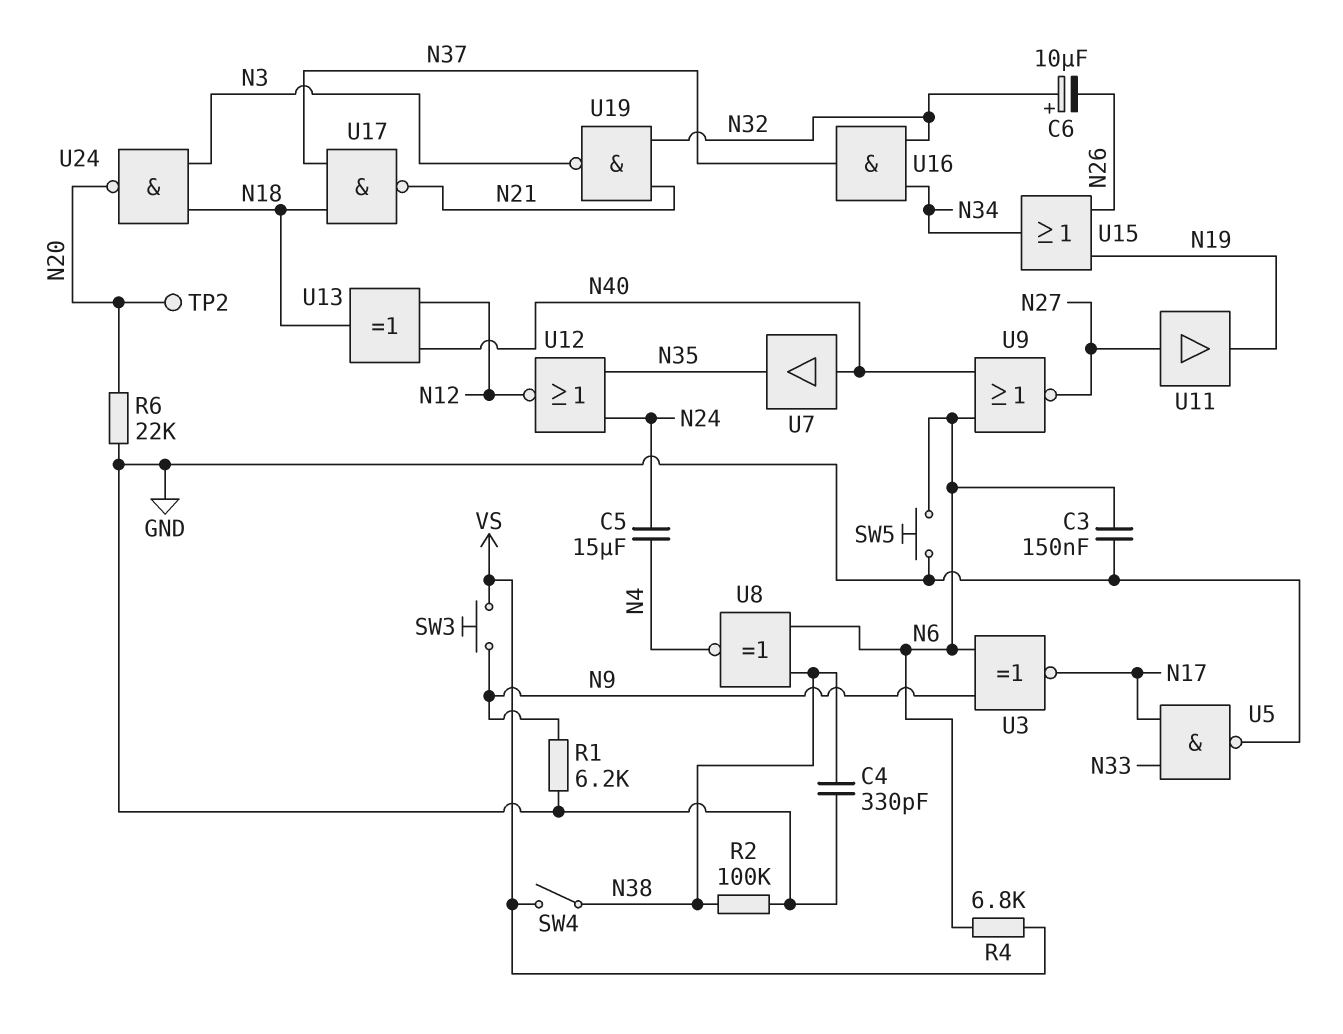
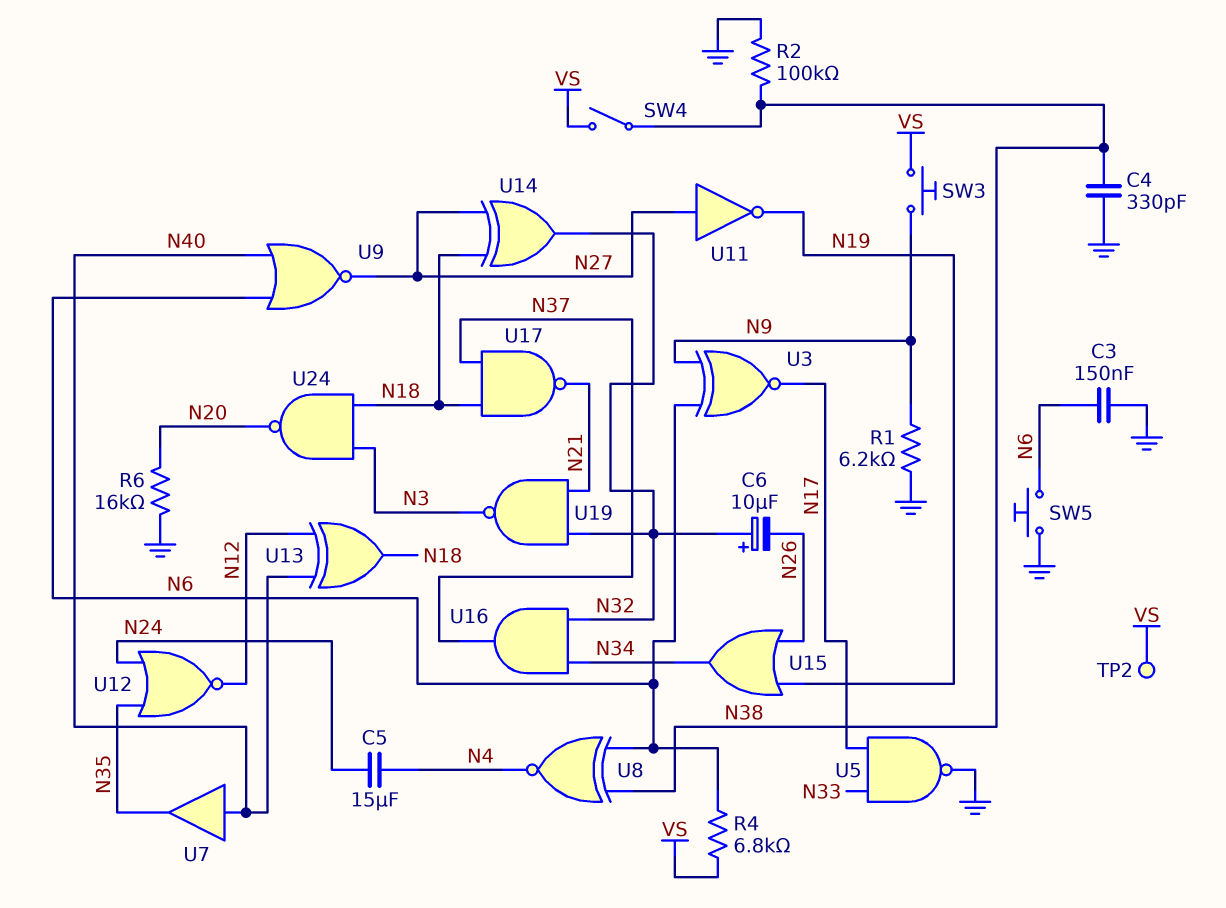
R6: 22k (GND, N20) -> 16k (GND, N20)
TP2: test point (N20) -> test point (VS)
U11: buffer (in N27, out N19) -> NOT (in N27, out N19)
U14: none -> XOR (in N18, in N27, out N32)

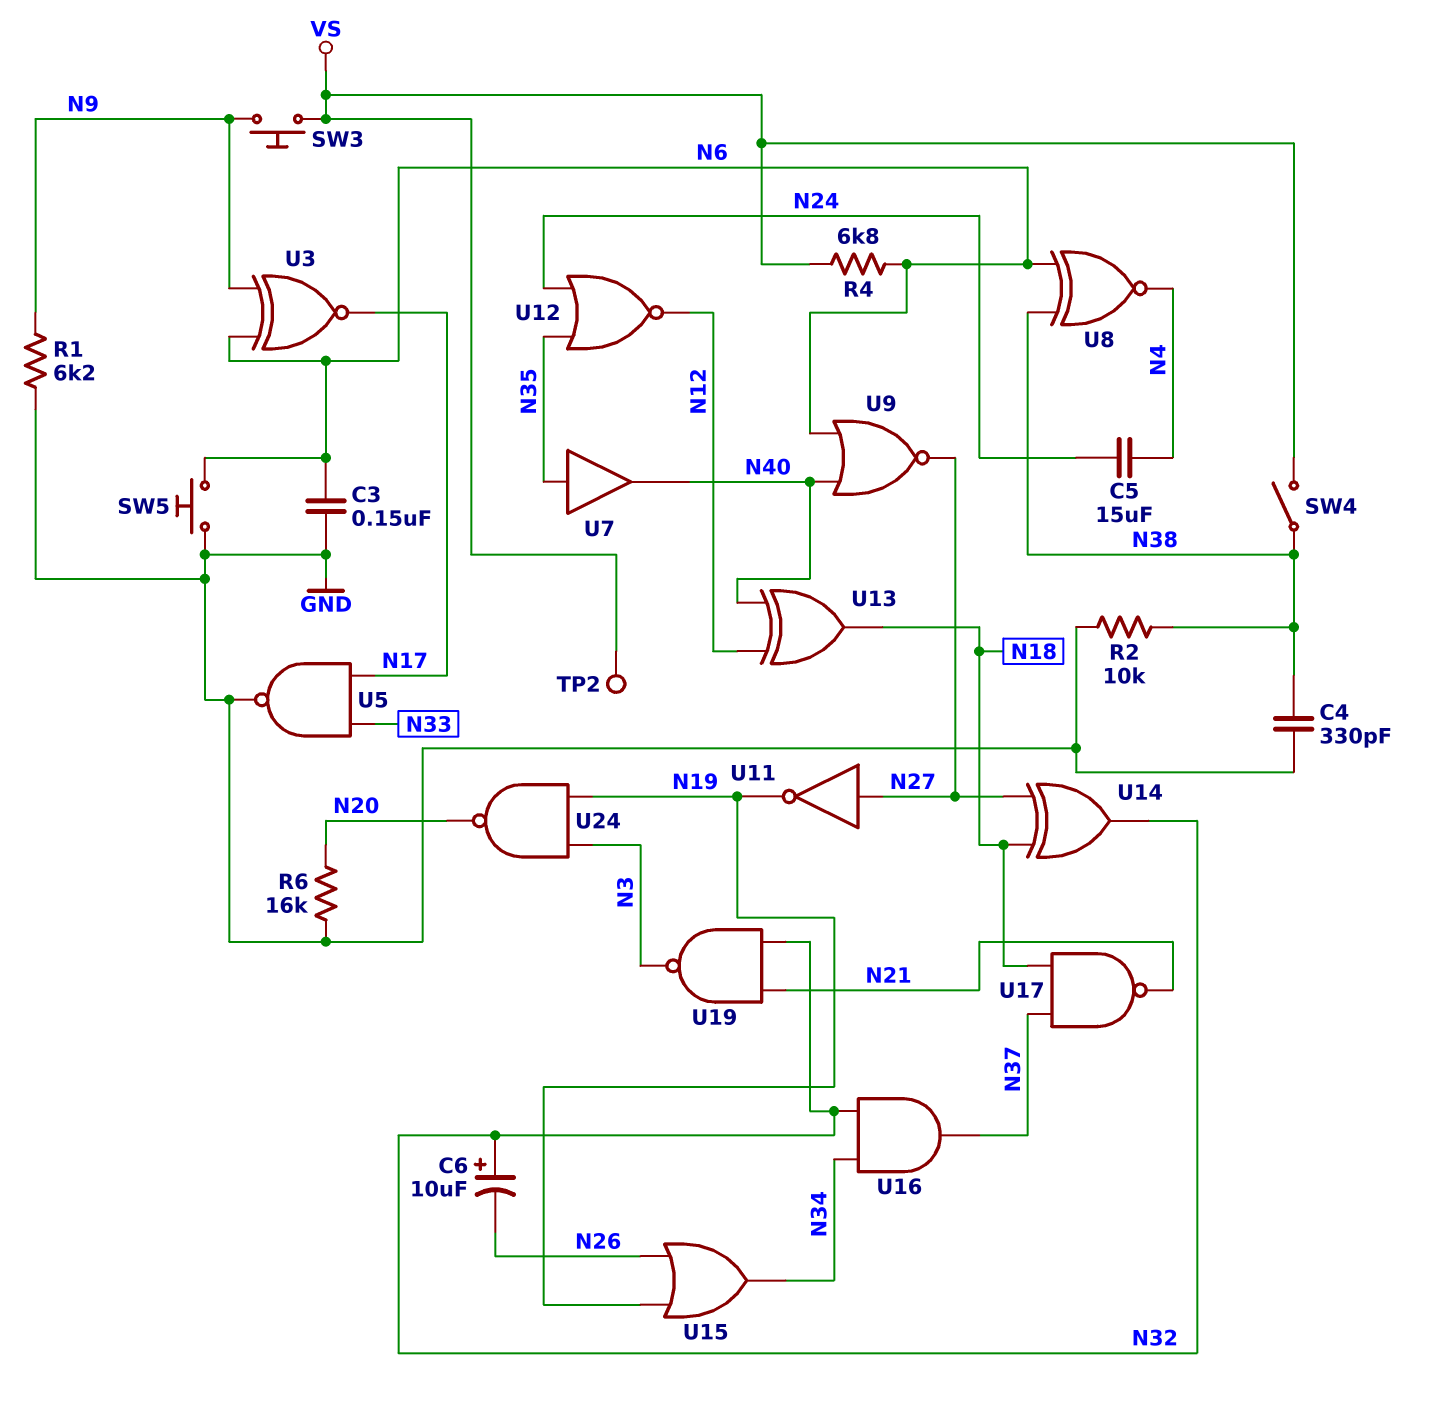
R2: 100k (GND, N38) -> 10k (GND, N38)
U7: buffer (in N40, out N35) -> buffer (in N35, out N40)
U24: NAND (in N3, in N18, out N20) -> NAND (in N3, in N19, out N20)

